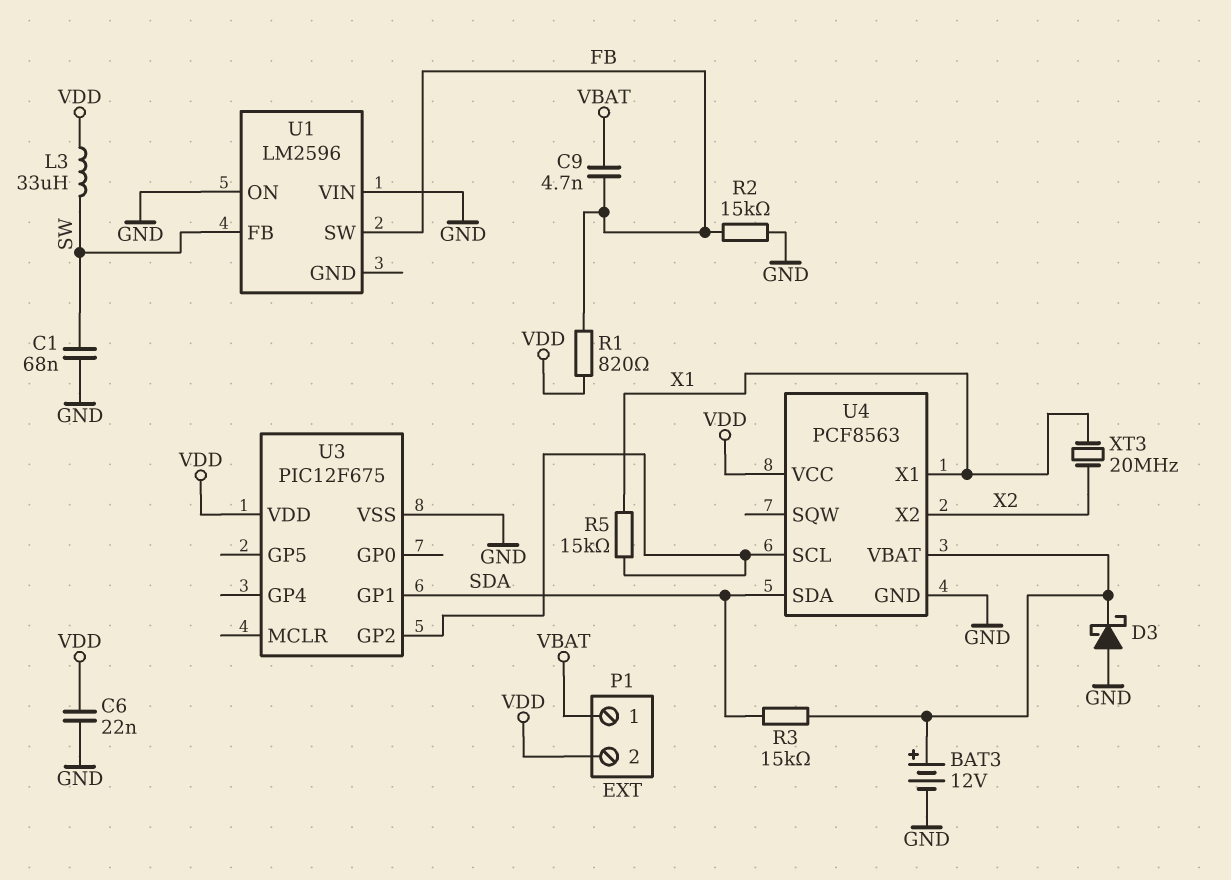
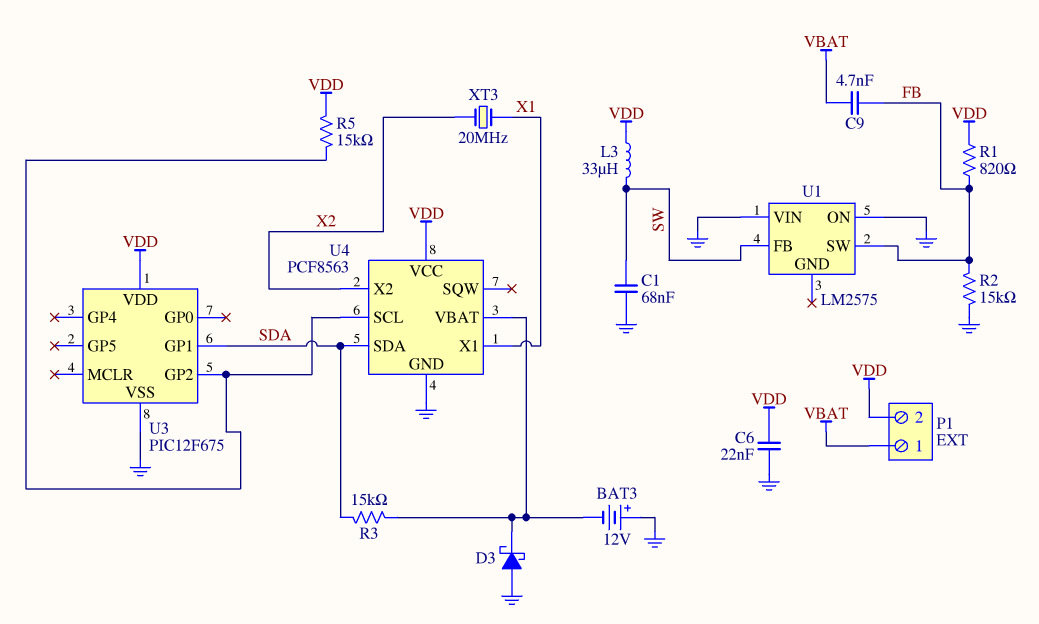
BAT3: 12V (plus U4/VBAT, minus GND) -> 12V (plus GND, minus U4/VBAT)
R5: 15k (U3/GP2, X1) -> 15k (U3/GP2, VDD)
U1: LM2596 -> LM2575

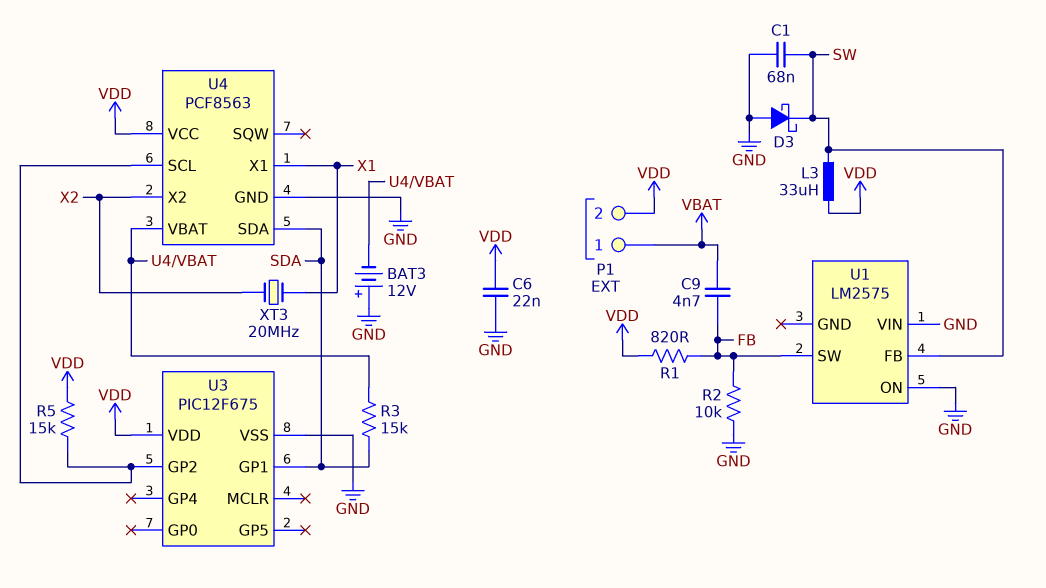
D3: schottky (A GND, K U4/VBAT) -> schottky (A GND, K SW)
R2: 15k (FB, GND) -> 10k (FB, GND)

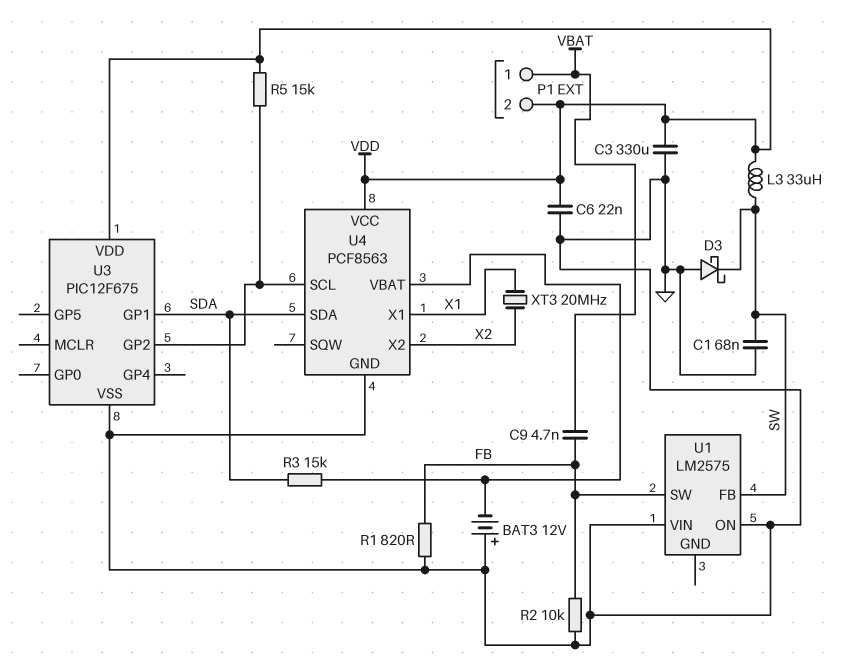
C3: none -> 330uF (GND, VDD)
R1: 820 (FB, VDD) -> 820 (FB, GND)

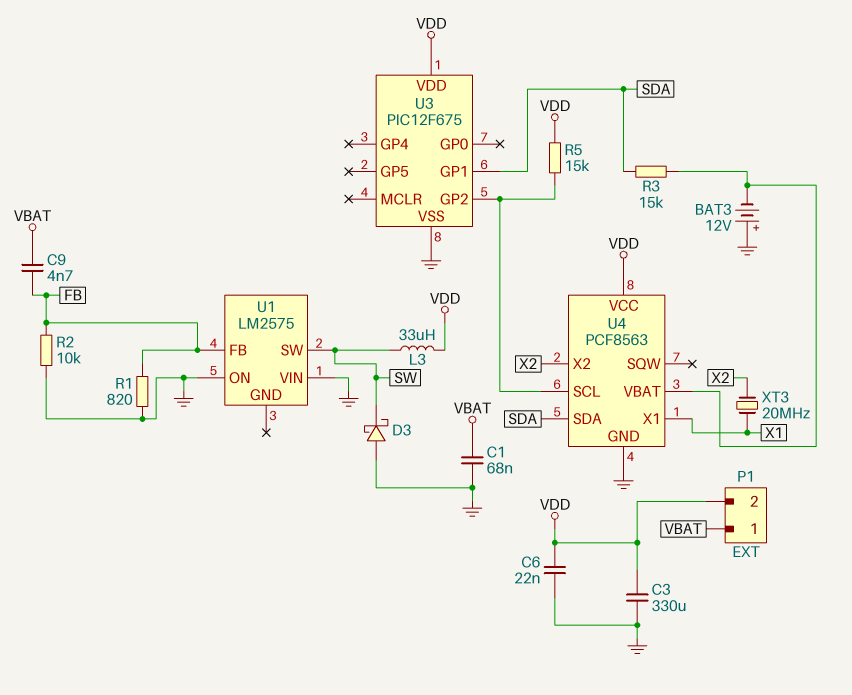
C1: 68nF (GND, SW) -> 68nF (GND, VBAT)
U1 pin FB: SW -> FB
U1 pin SW: FB -> SW

